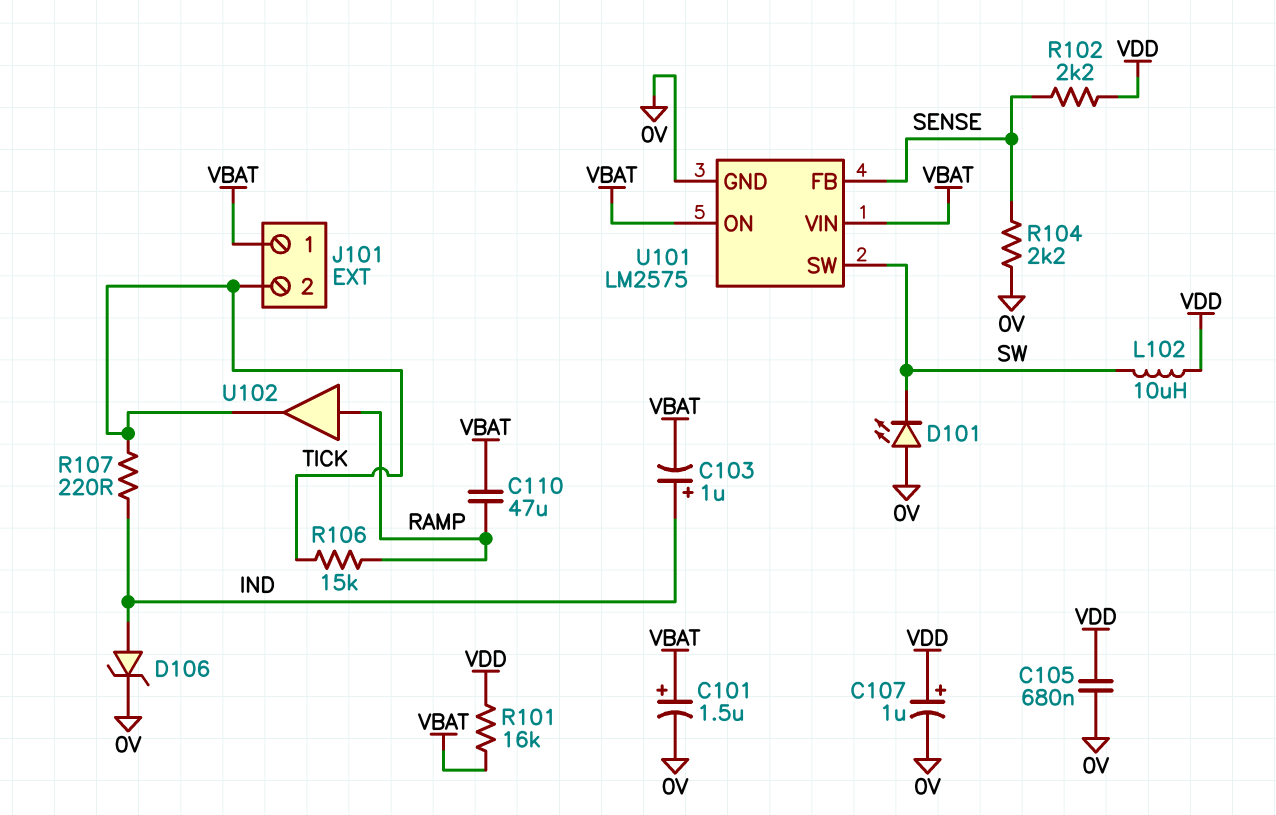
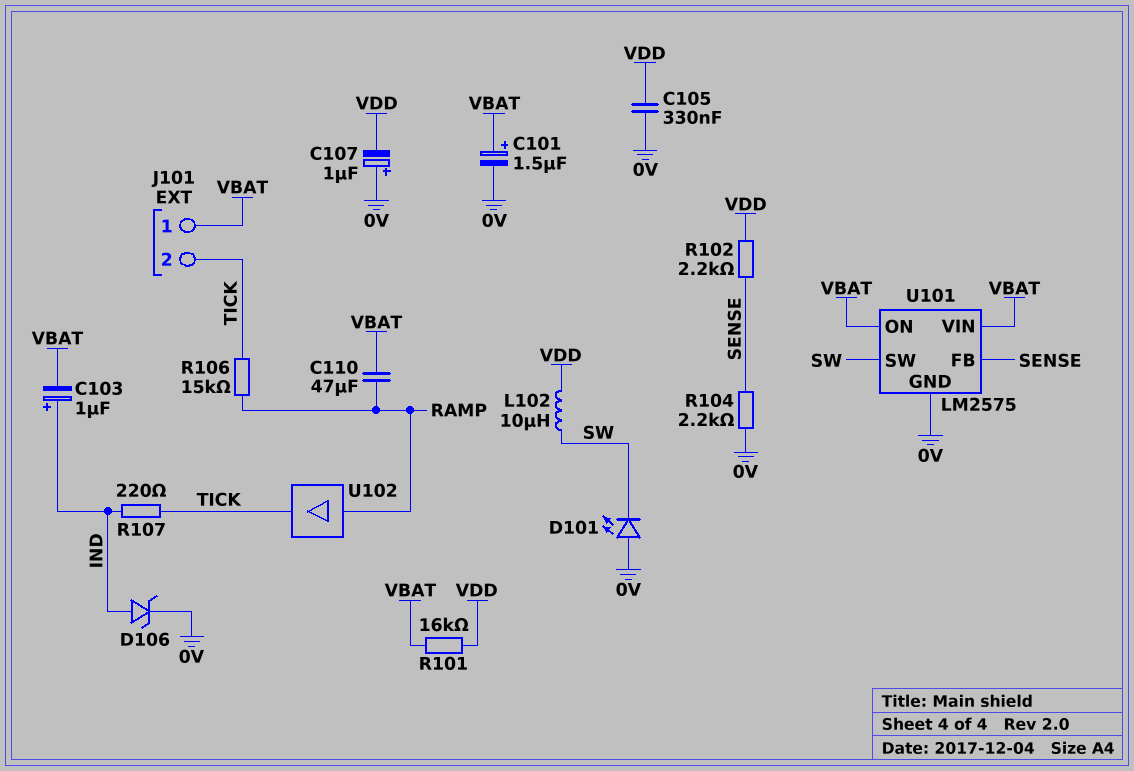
C105: 680nF (0V, VDD) -> 330nF (0V, VDD)
C107: 1uF (plus VDD, minus 0V) -> 1uF (plus 0V, minus VDD)

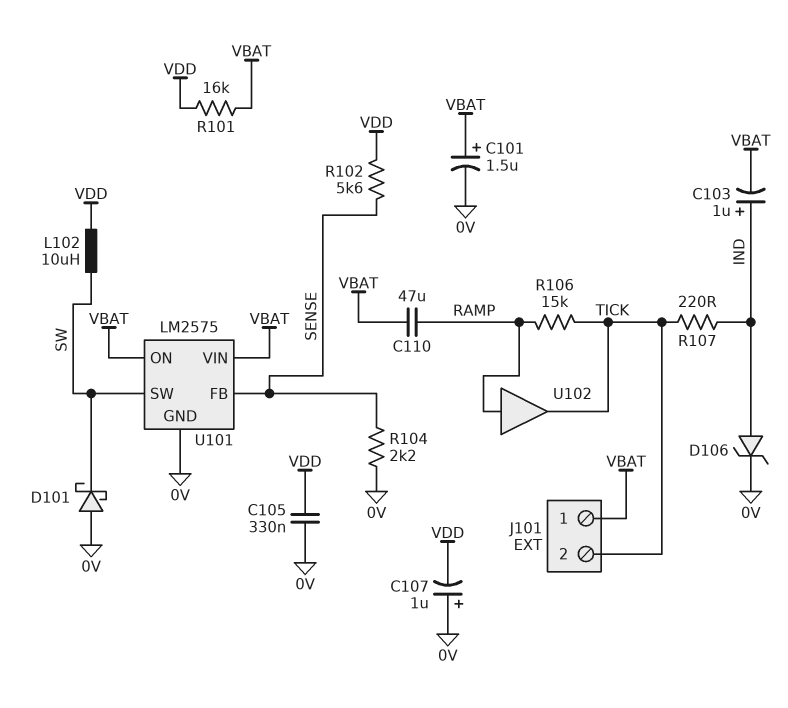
D101: LED (A 0V, K SW) -> schottky (A 0V, K SW)
R102: 2.2k (SENSE, VDD) -> 5.6k (SENSE, VDD)

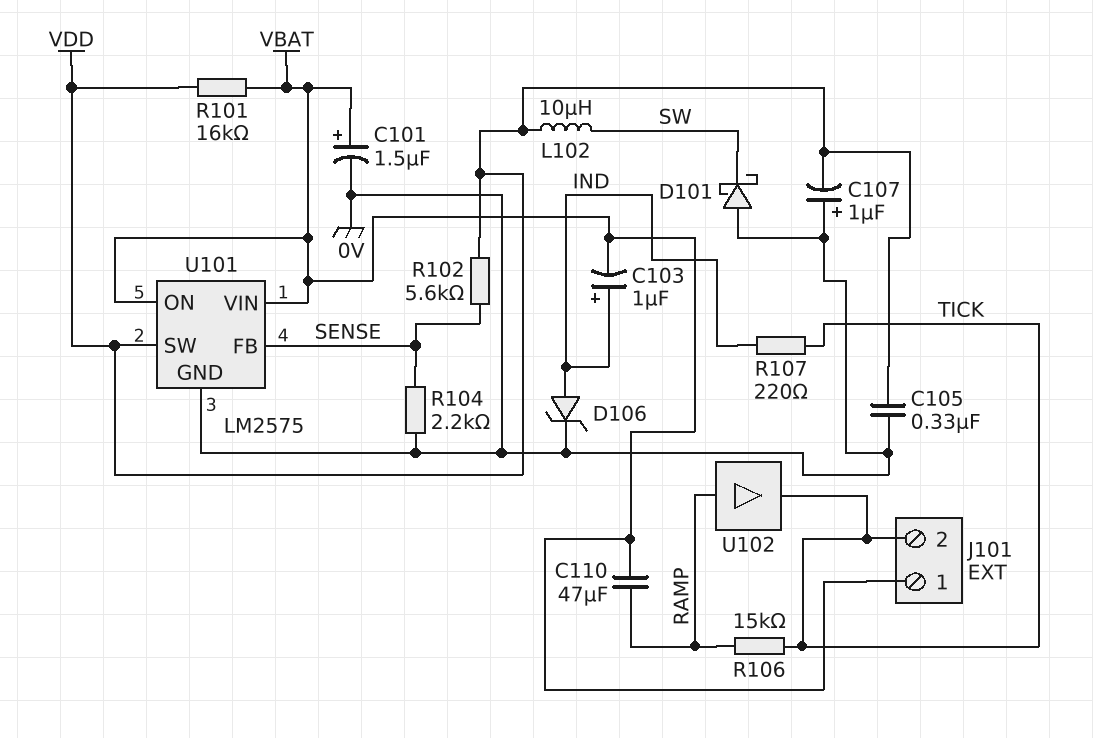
U101 pin SW: SW -> VDD

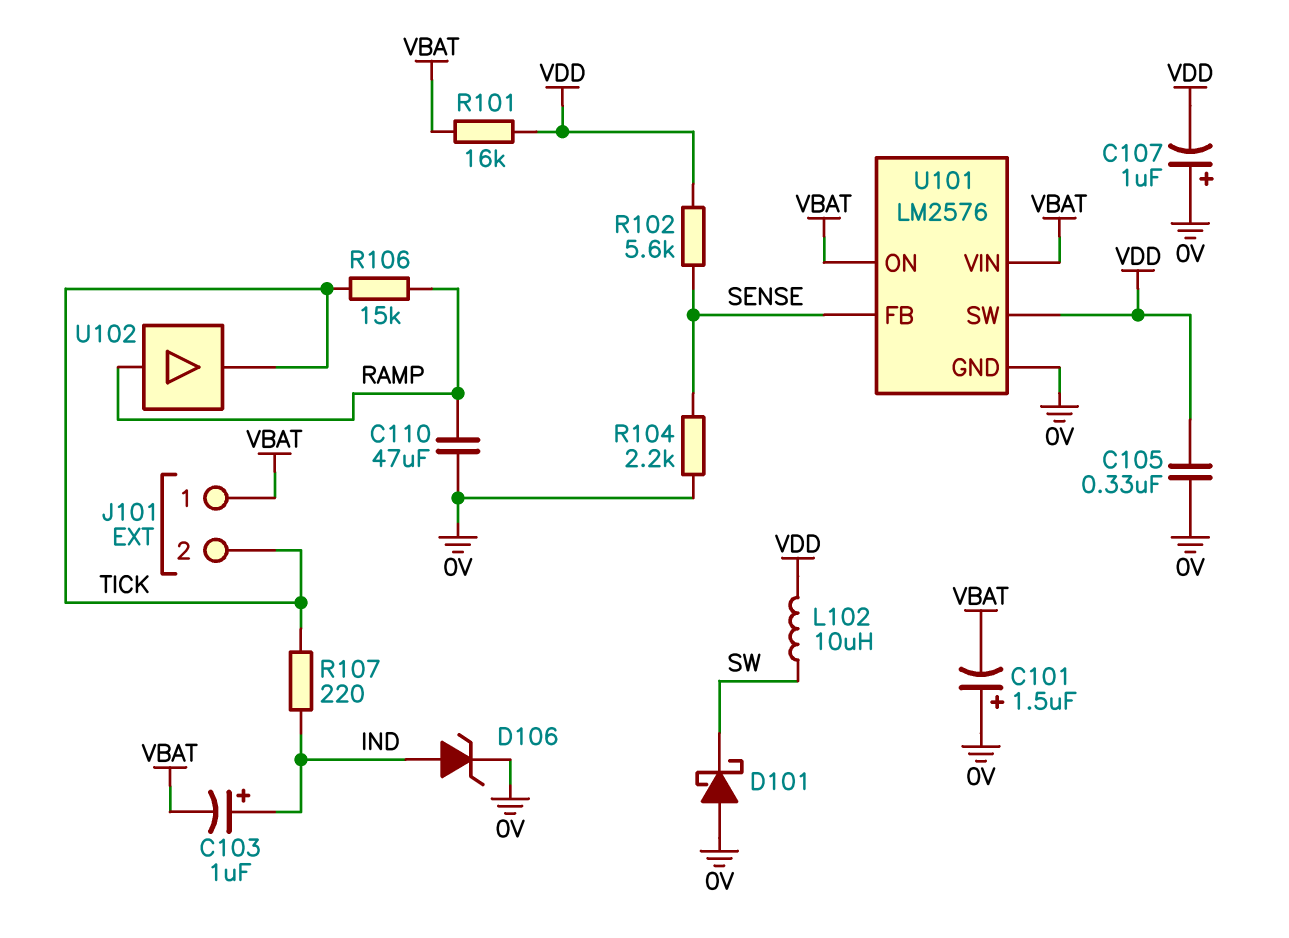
C101: 1.5uF (plus VBAT, minus 0V) -> 1.5uF (plus 0V, minus VBAT)
C110: 47uF (RAMP, VBAT) -> 47uF (0V, RAMP)
U101: LM2575 -> LM2576

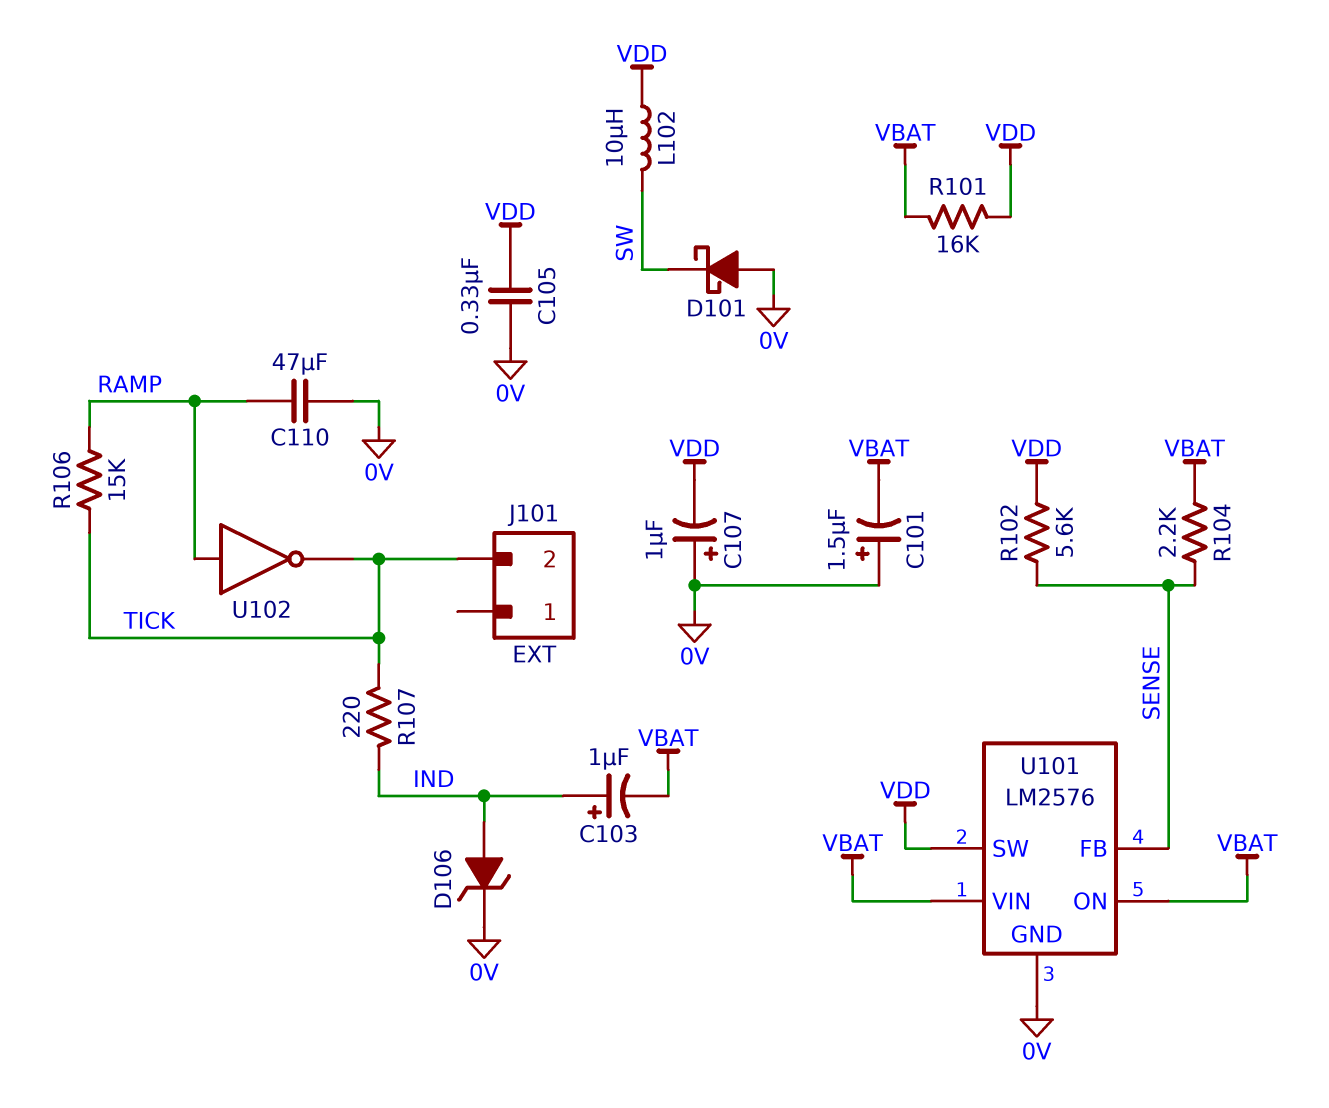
J101 pin 1: VBAT -> none
R104: 2.2k (0V, SENSE) -> 2.2k (SENSE, VBAT)
U102: buffer (in RAMP, out TICK) -> NOT (in RAMP, out TICK)

